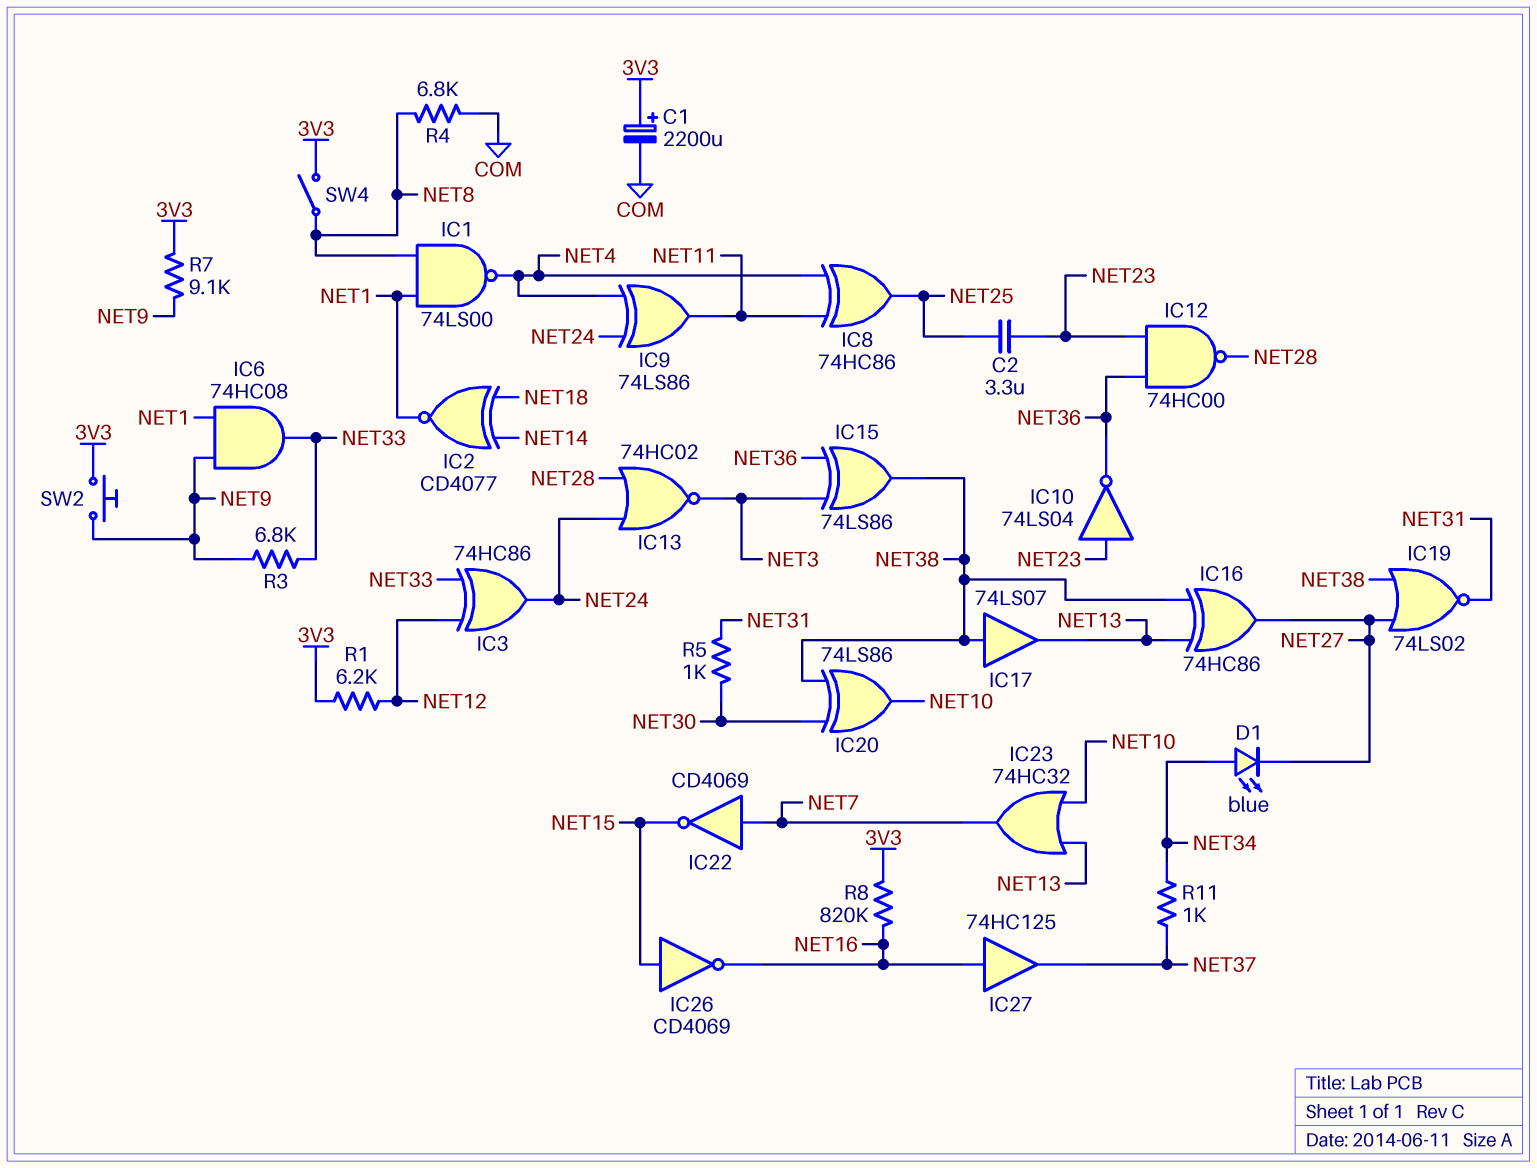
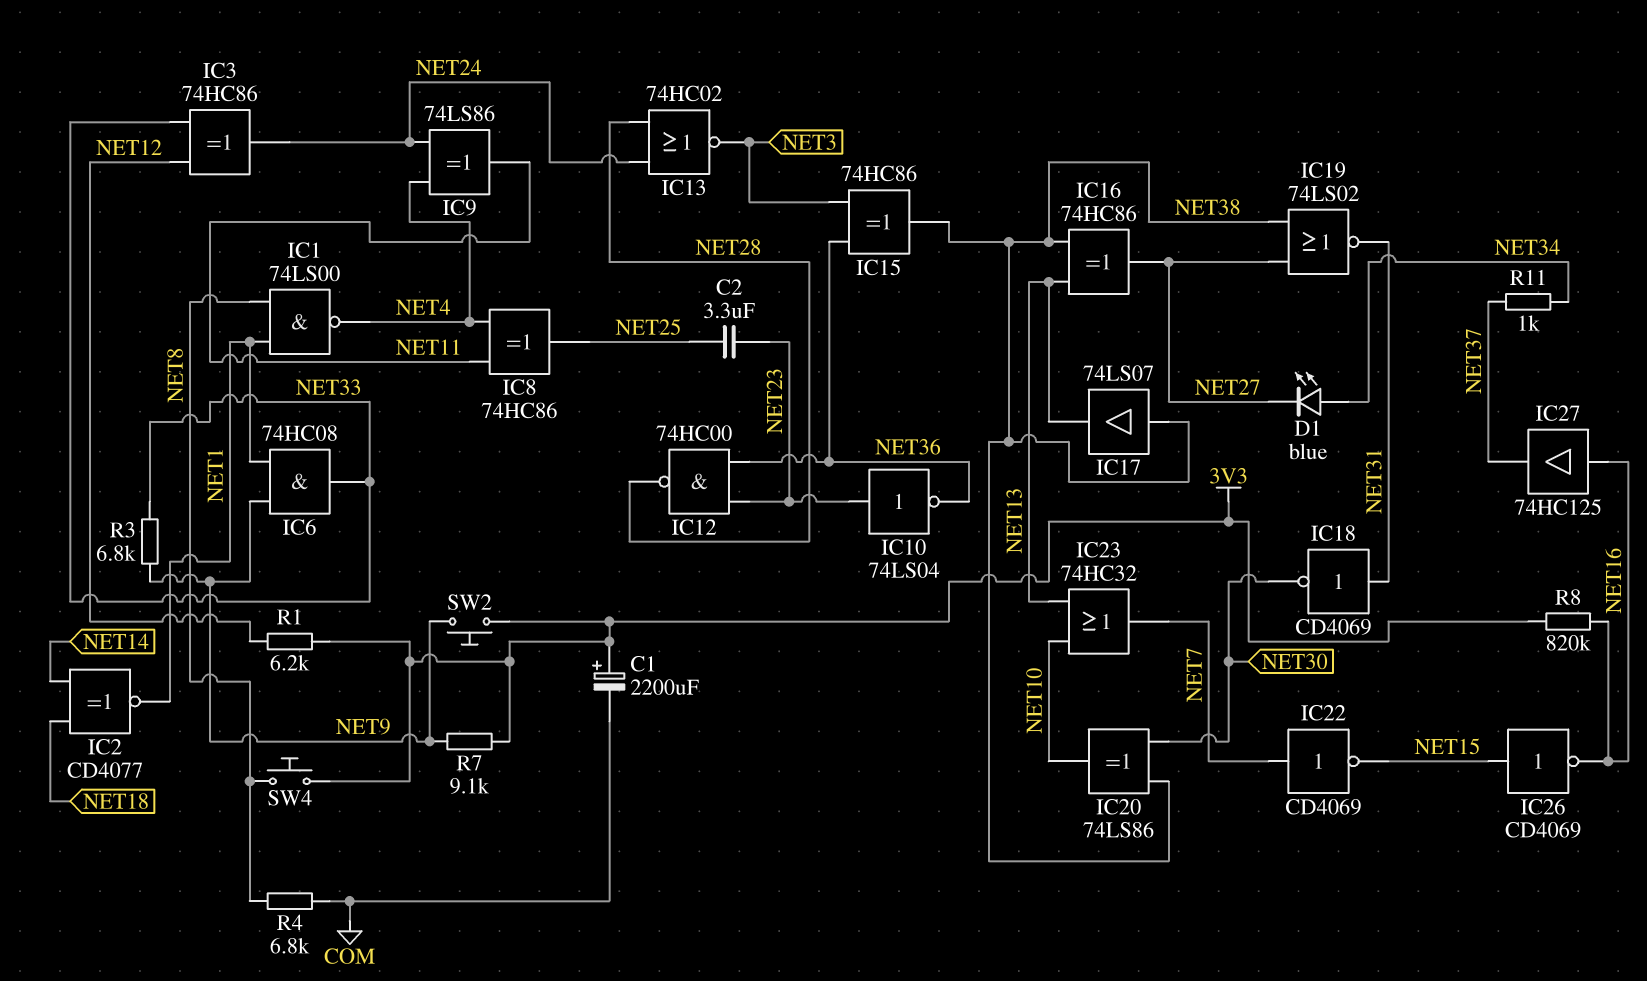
IC15: XOR 74LS86 (in NET3, in NET36, out NET38) -> XOR 74HC86 (in NET3, in NET36, out NET38)
IC18: none -> NOT CD4069 (in NET31, out NET30)
R5: 1k (NET30, NET31) -> none
SW4: switch (3V3, NET8) -> button (3V3, NET8)

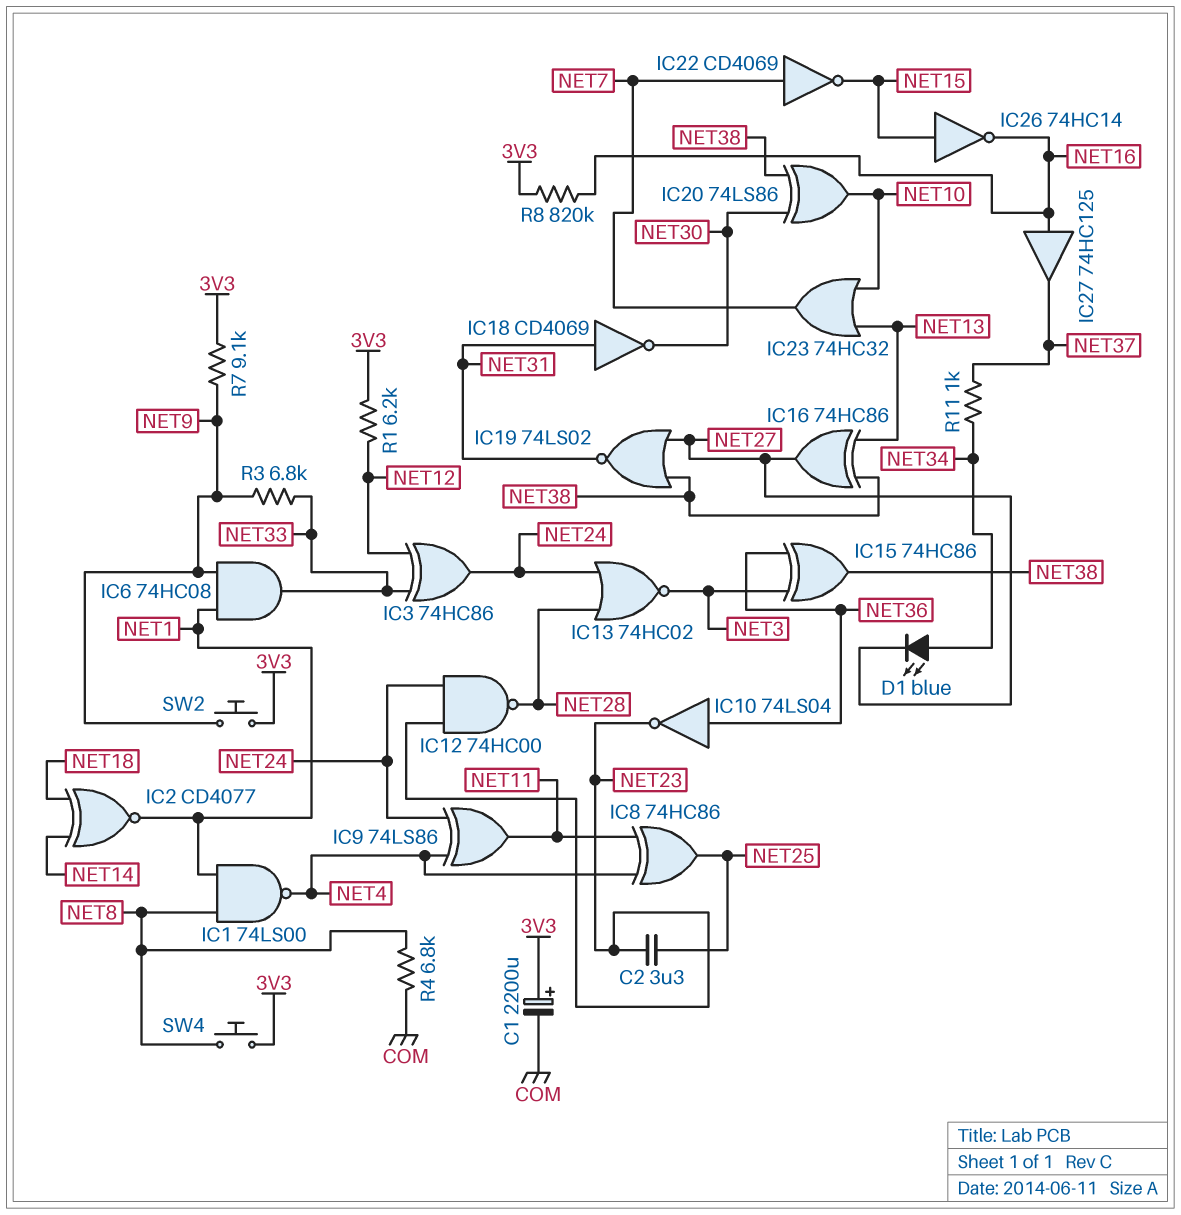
IC10: NOT 74LS04 (in NET23, out NET36) -> NOT 74LS04 (in NET36, out NET23)
IC12: NAND 74HC00 (in NET23, in NET36, out NET28) -> NAND 74HC00 (in NET23, in NET24, out NET28)
IC17: buffer 74LS07 (in NET38, out NET13) -> none
IC26: NOT CD4069 (in NET15, out NET16) -> NOT 74HC14 (in NET15, out NET16)

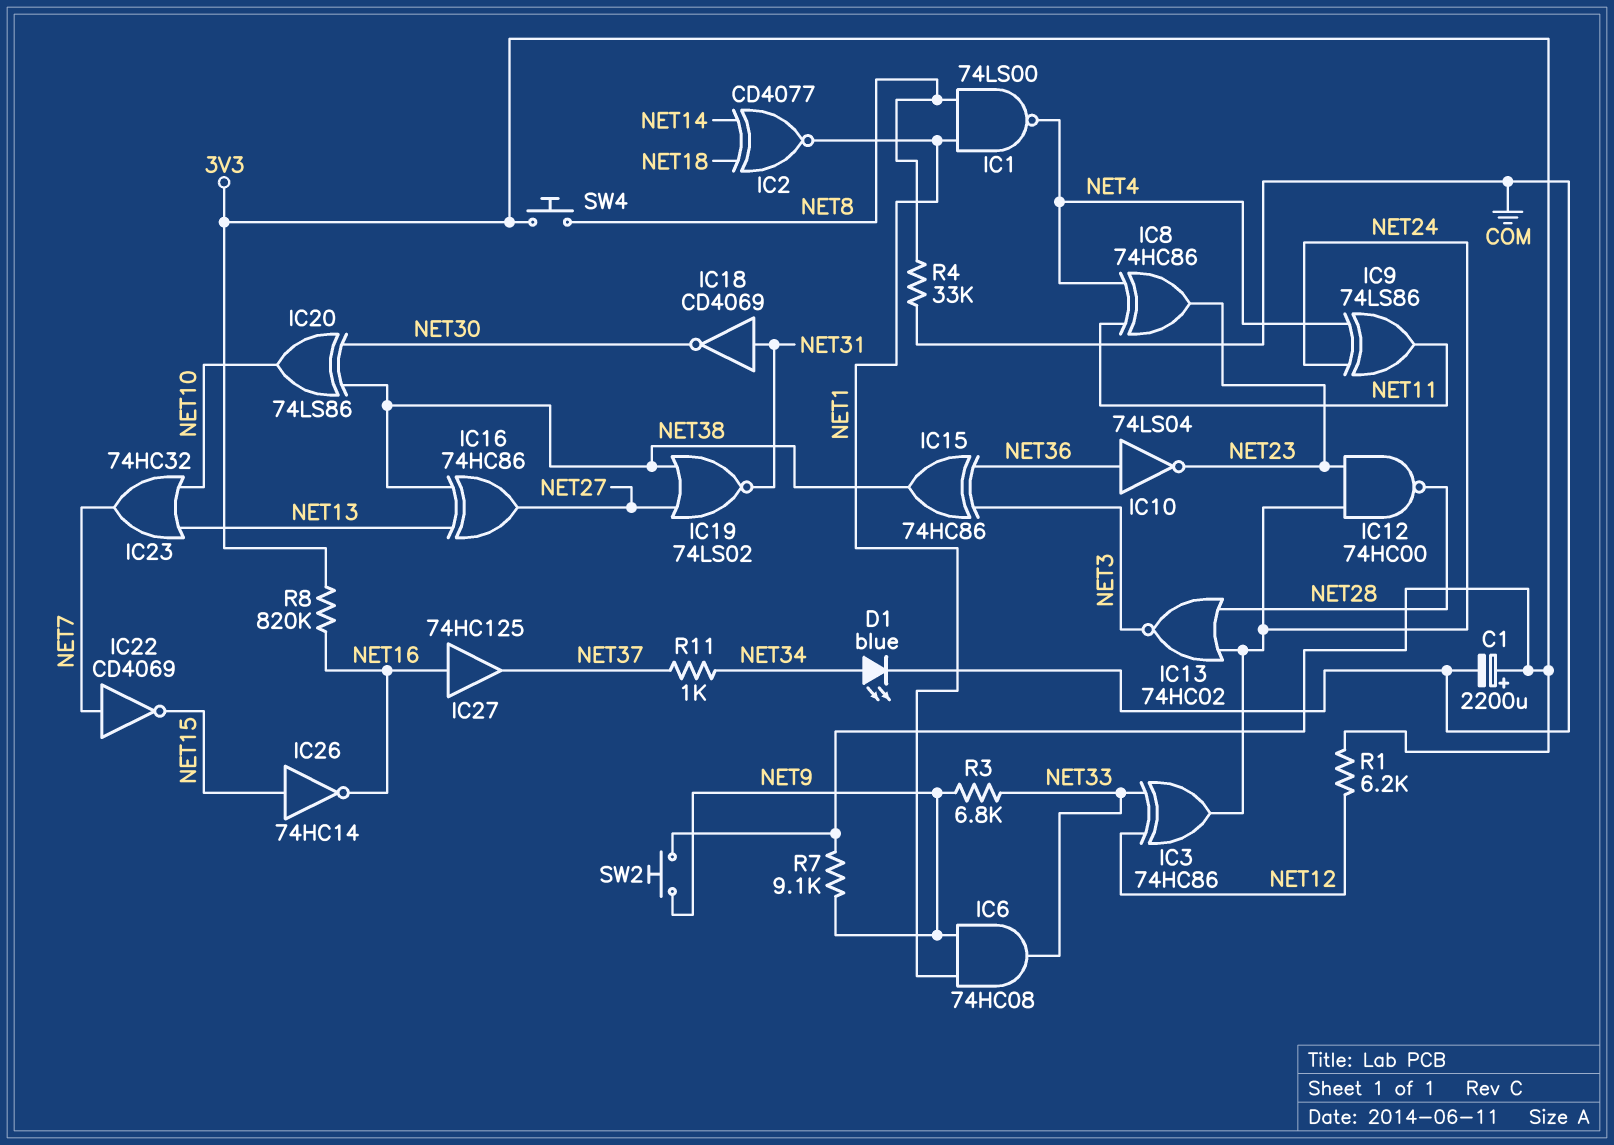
C2: 3.3uF (NET23, NET25) -> none
D1: LED blue (A NET34, K NET27) -> LED blue (A NET34, K COM)
IC8: XOR 74HC86 (in NET4, in NET11, out NET25) -> XOR 74HC86 (in NET4, in NET11, out NET23)
R4: 6.8k (COM, NET8) -> 33k (COM, NET8)

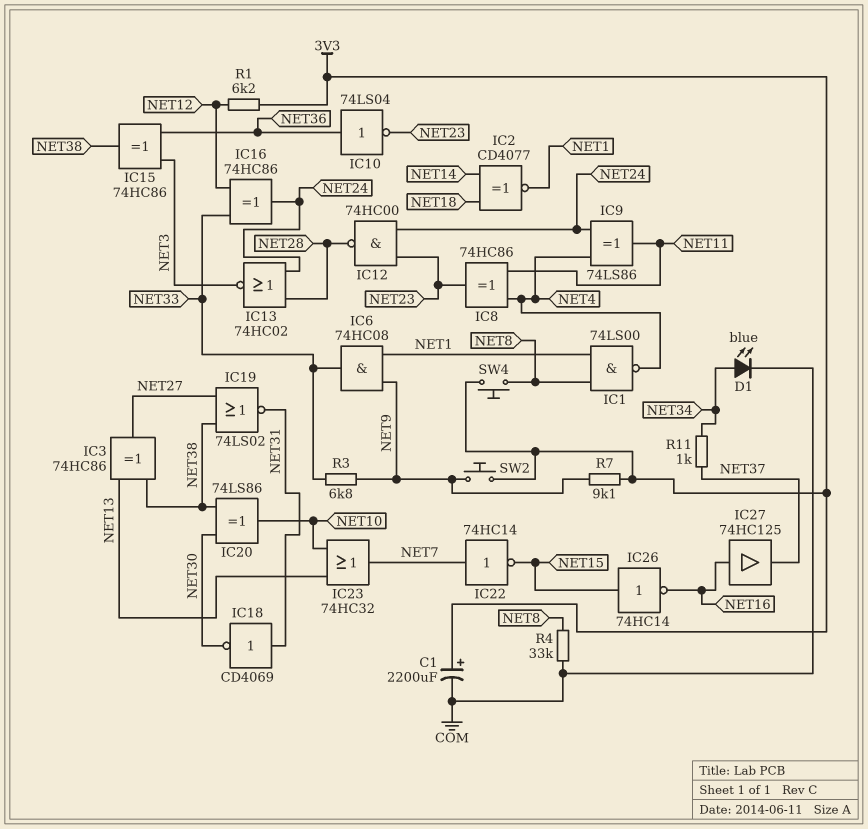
IC3: XOR 74HC86 (in NET12, in NET33, out NET24) -> XOR 74HC86 (in NET13, in NET38, out NET27)
IC16: XOR 74HC86 (in NET13, in NET38, out NET27) -> XOR 74HC86 (in NET12, in NET33, out NET24)
IC22: NOT CD4069 (in NET7, out NET15) -> NOT 74HC14 (in NET7, out NET15)
R8: 820k (3V3, NET16) -> none

